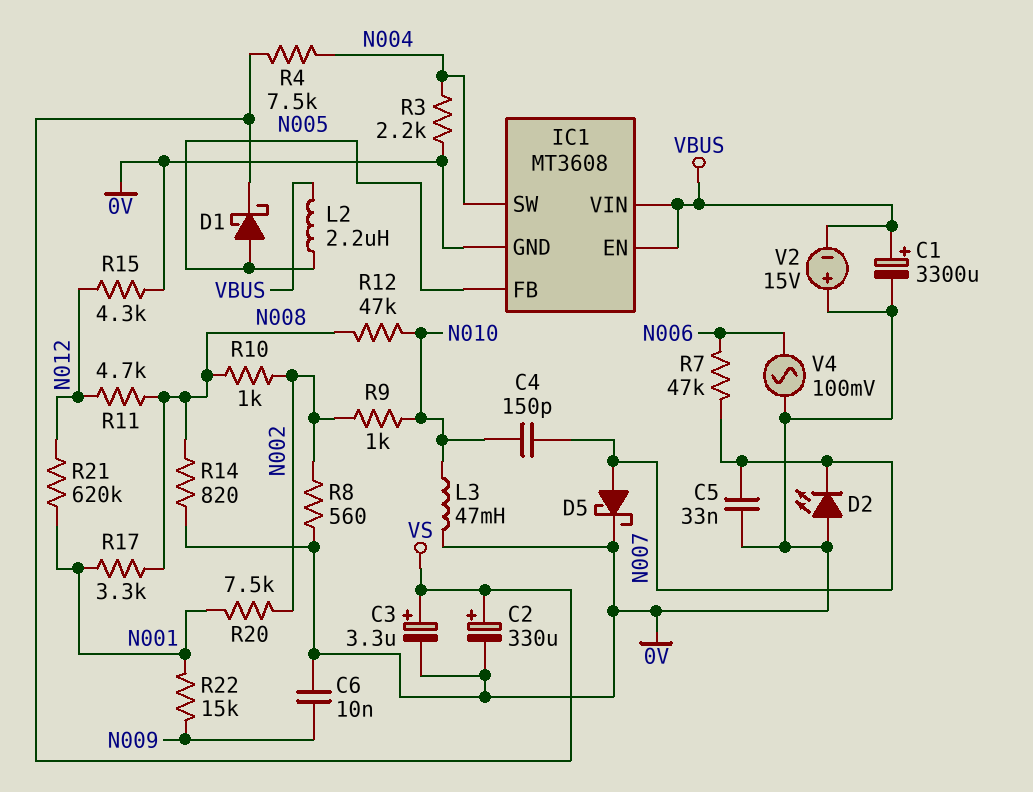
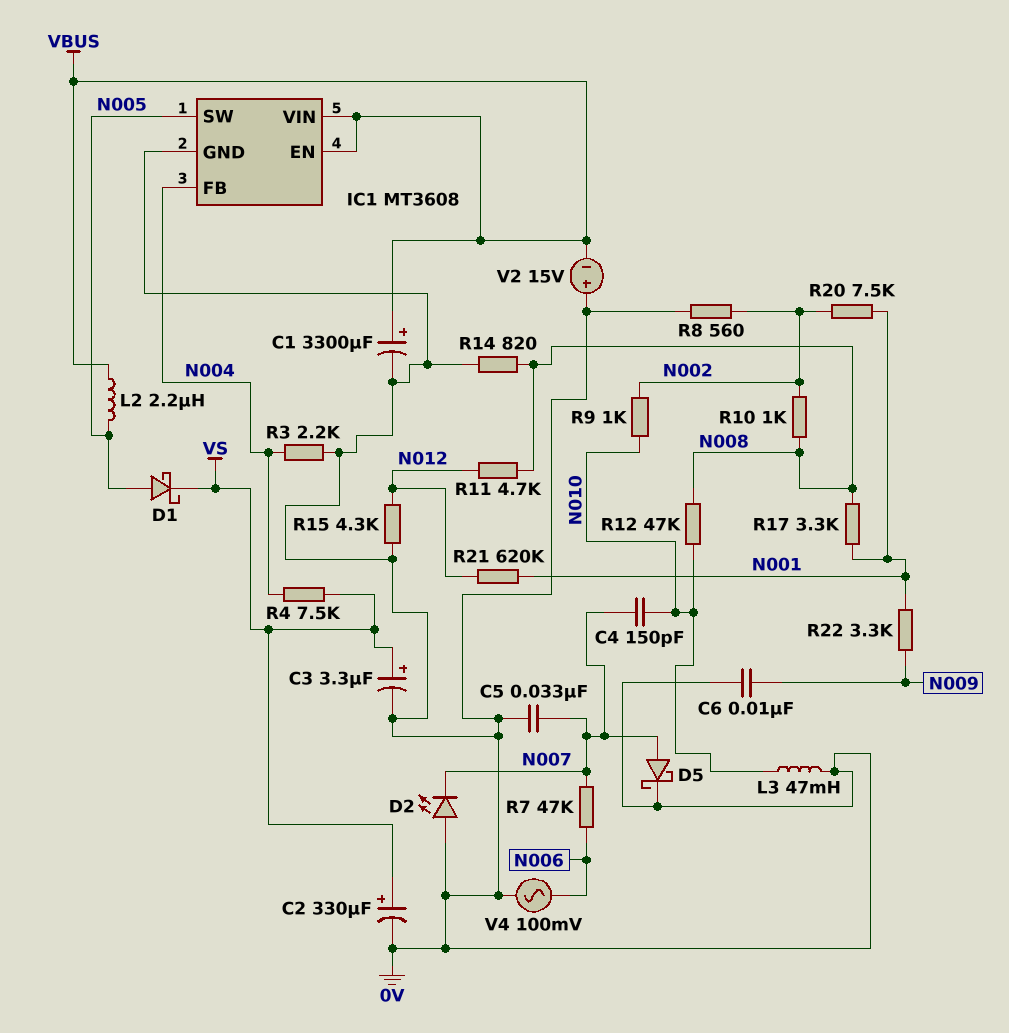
IC1 pin FB: N005 -> N004
IC1 pin SW: N004 -> N005
R22: 15k (N001, N009) -> 3.3k (N001, N009)

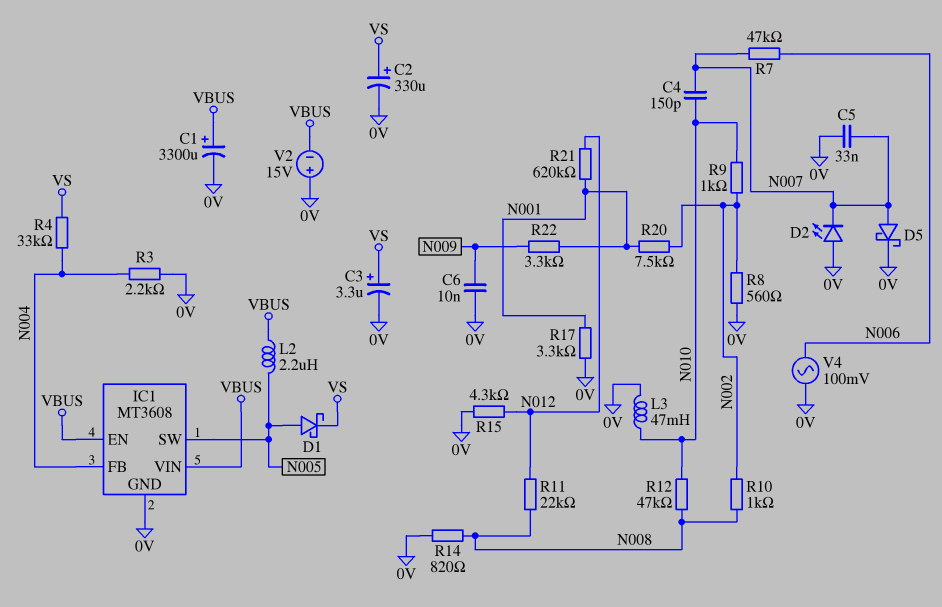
R4: 7.5k (N004, VS) -> 33k (N004, VS)
R11: 4.7k (N008, N012) -> 22k (N008, N012)
R17: 3.3k (N001, N008) -> 3.3k (0V, N001)

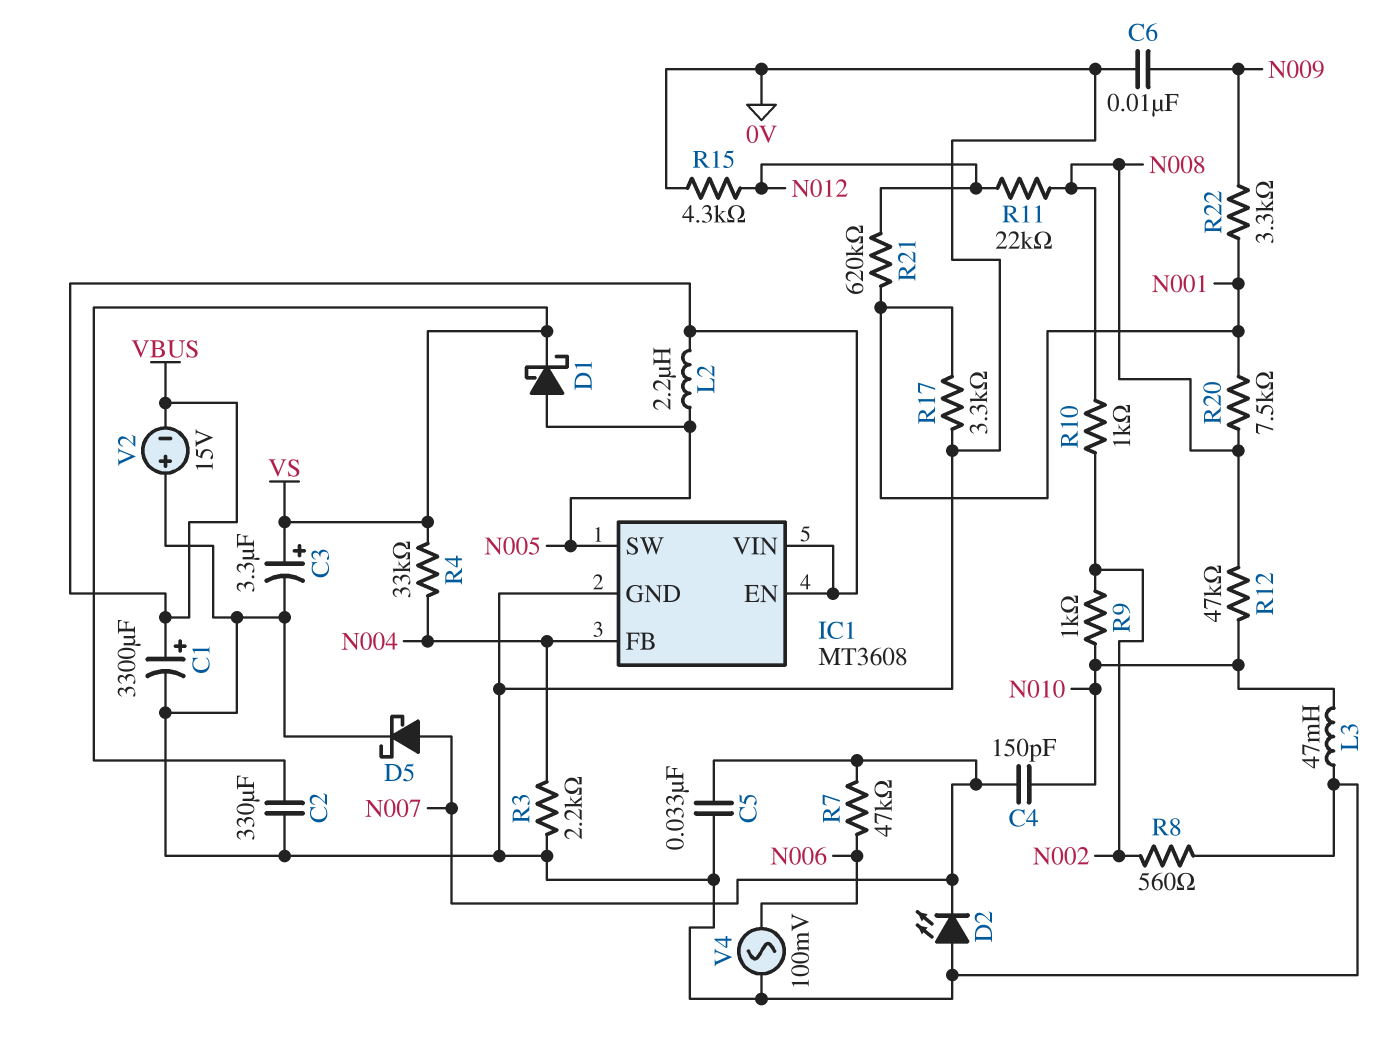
C2: 330uF (plus VS, minus 0V) -> 330uF (0V, VS)
R14: 820 (0V, N008) -> none
R20: 7.5k (N001, N002) -> 7.5k (N001, N008)

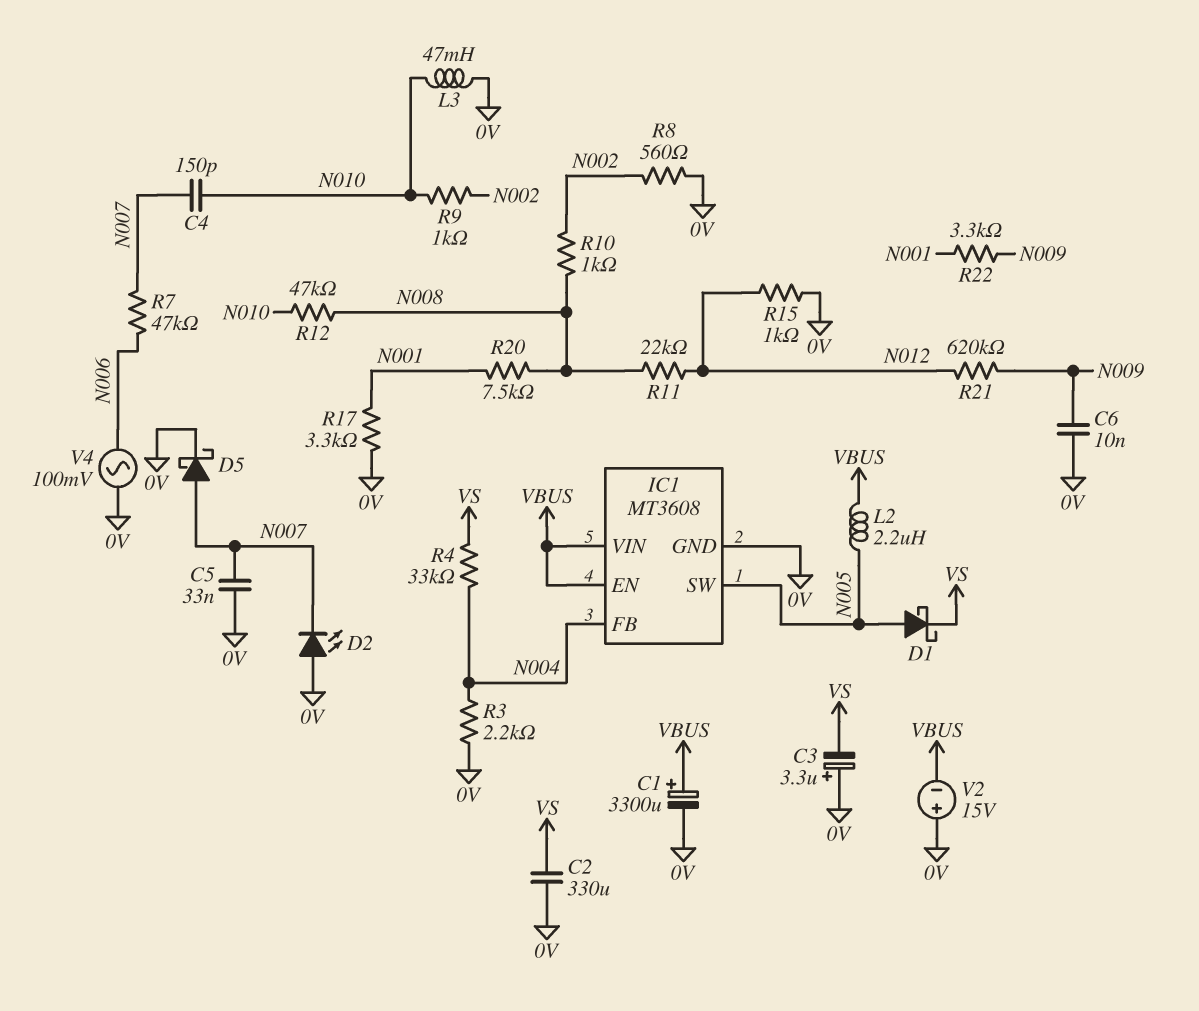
C3: 3.3uF (plus VS, minus 0V) -> 3.3uF (plus 0V, minus VS)
R15: 4.3k (0V, N012) -> 1k (0V, N012)
R21: 620k (N001, N012) -> 620k (N009, N012)

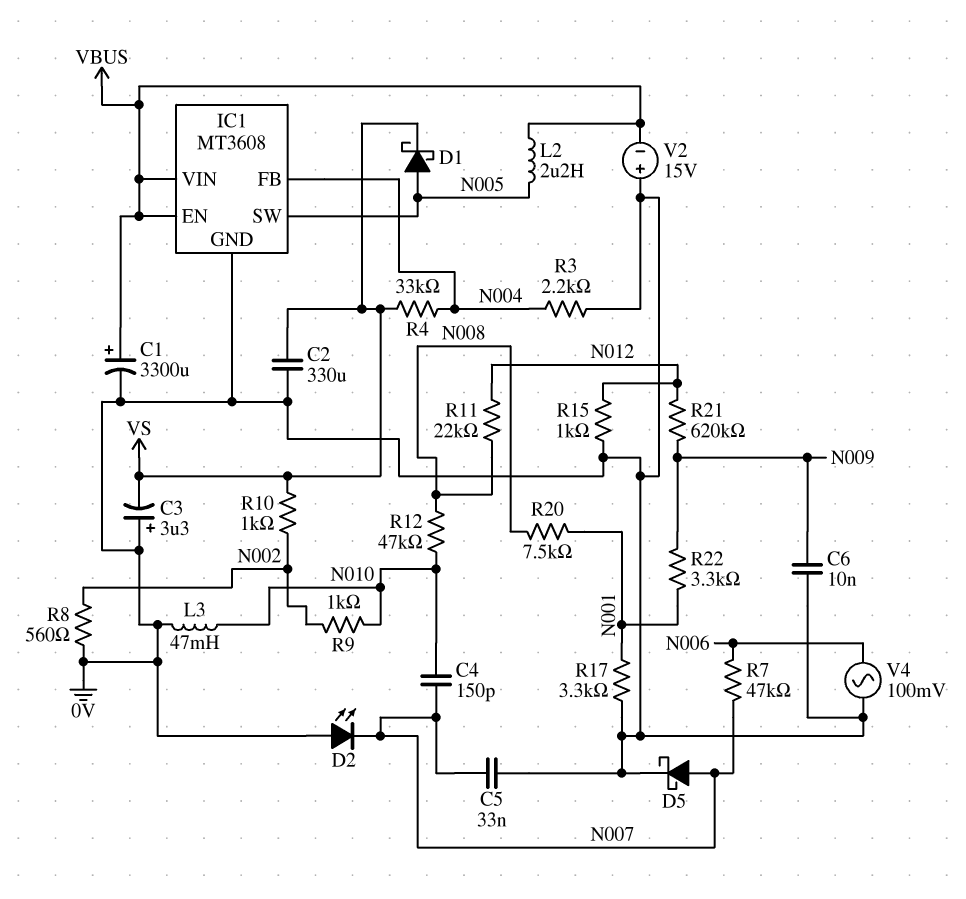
R10: 1k (N002, N008) -> 1k (N002, VS)

